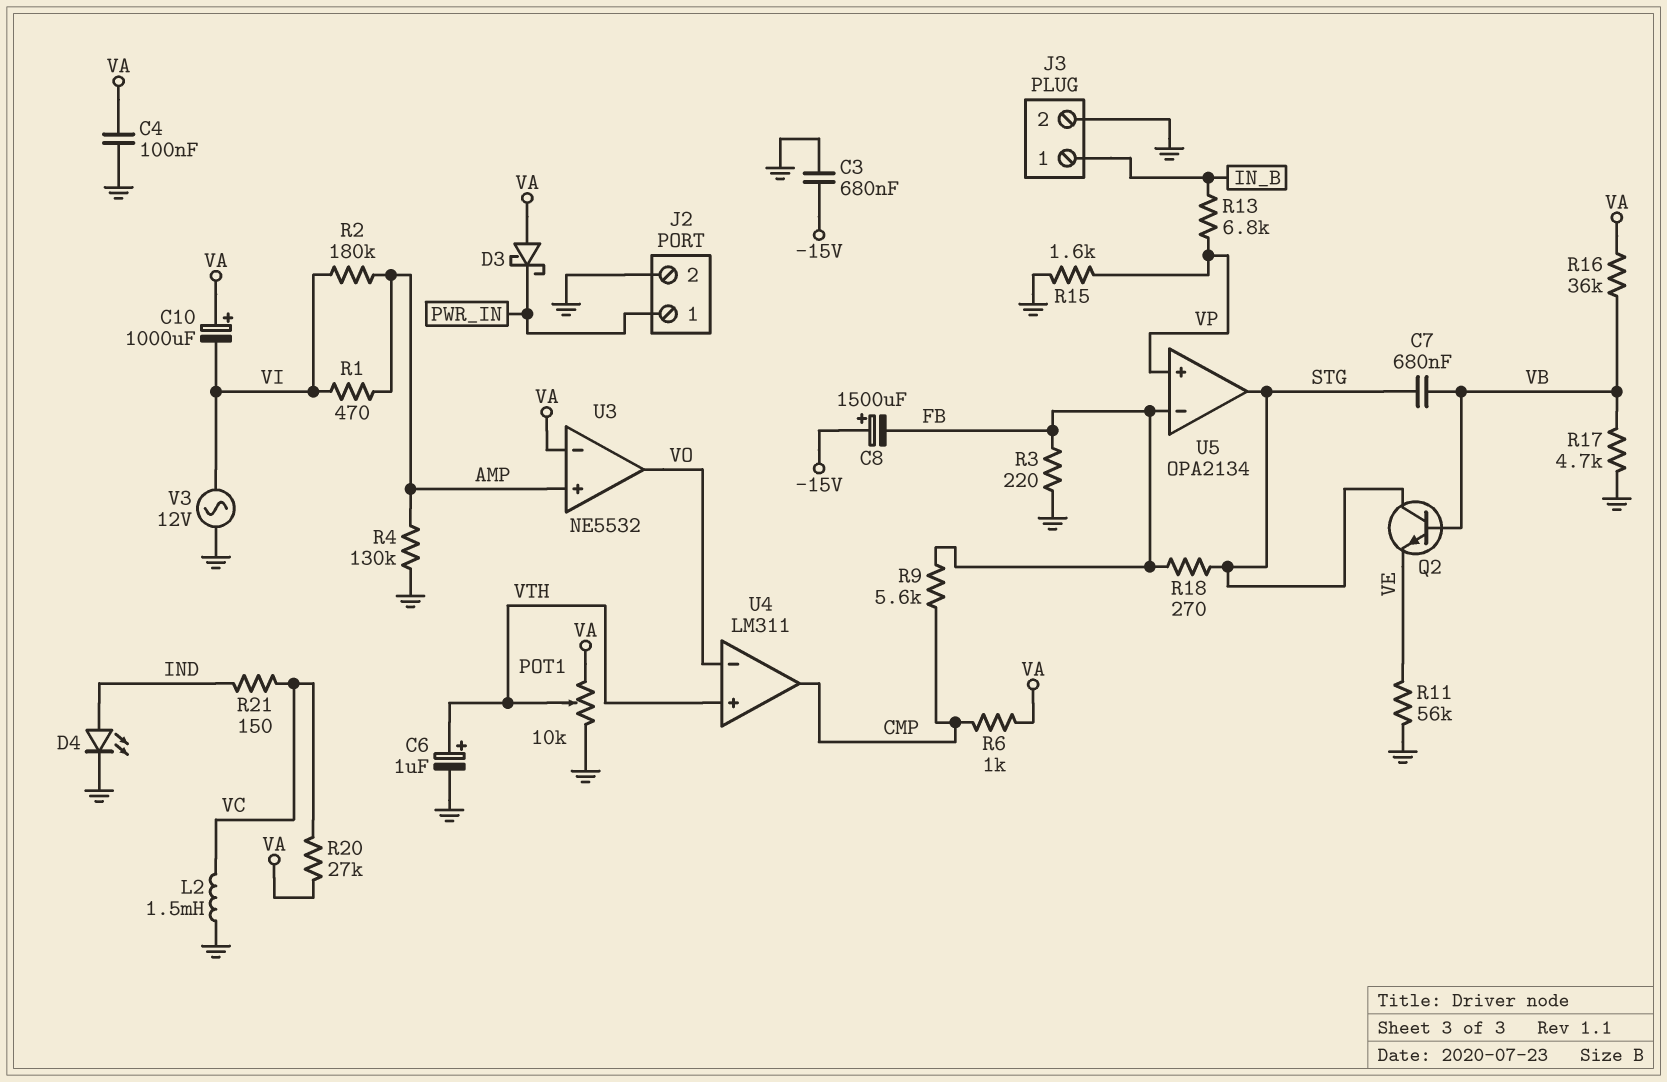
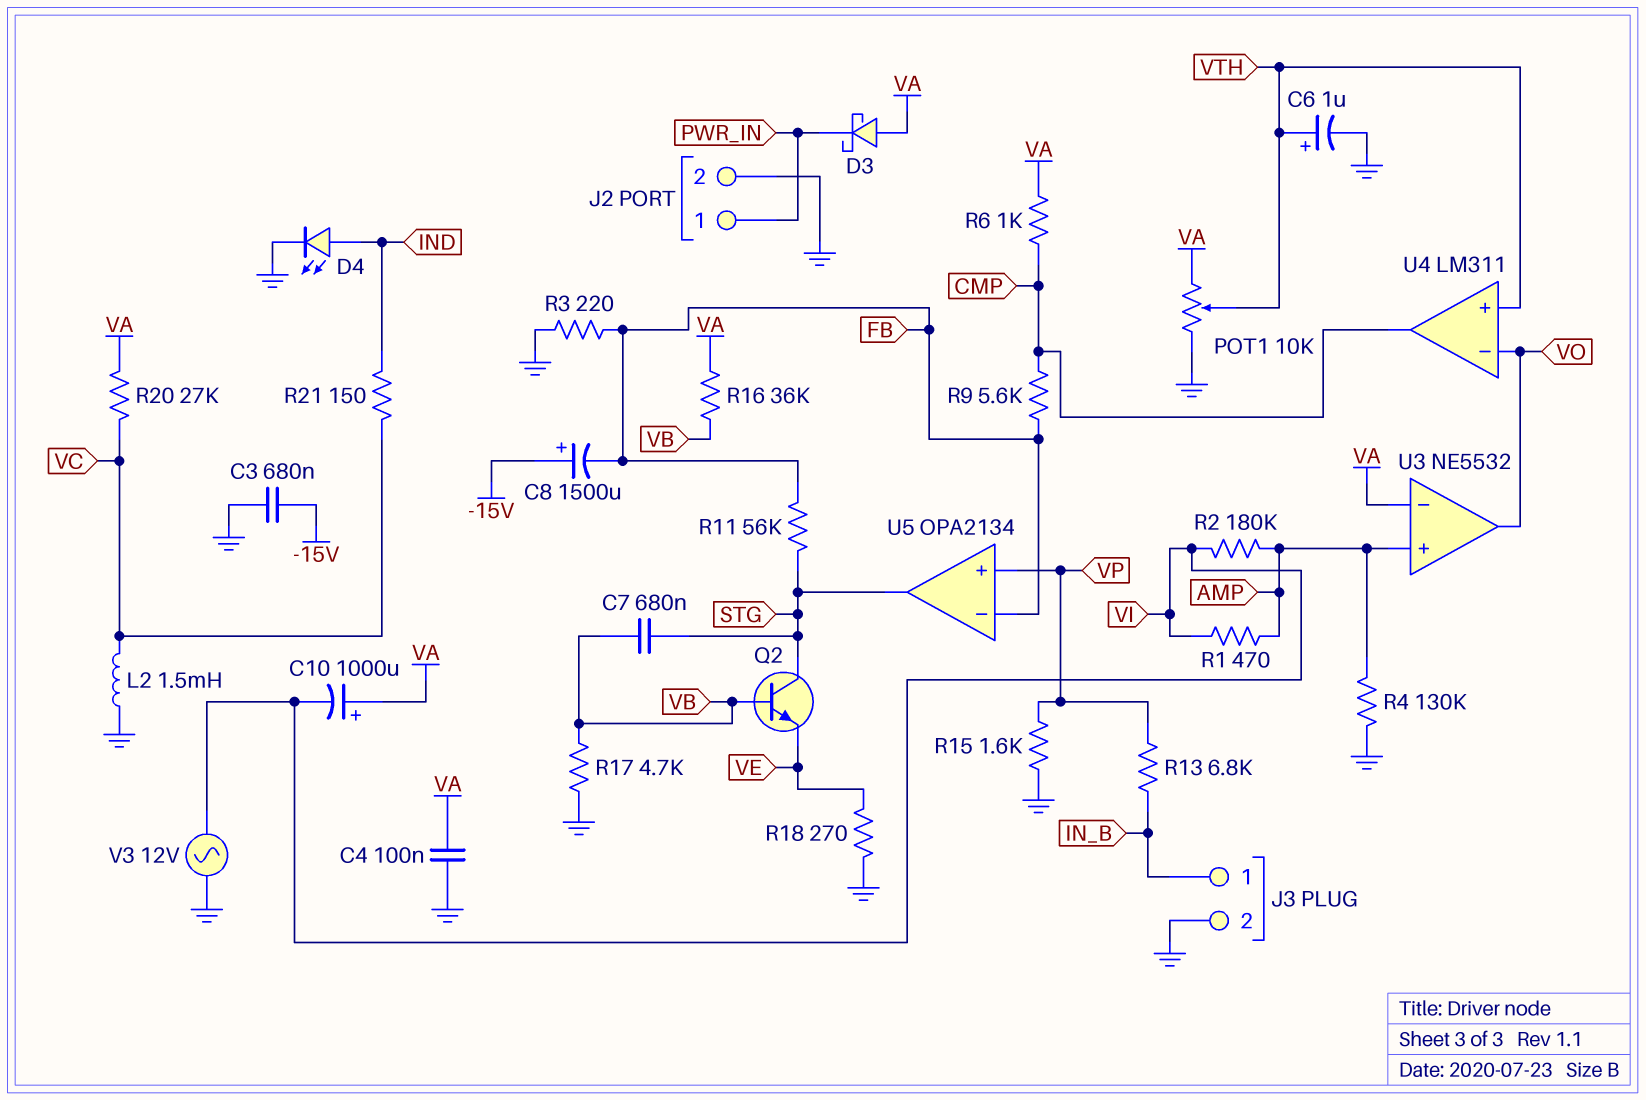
R11: 56k (GND, VE) -> 56k (FB, STG)
R18: 270 (FB, STG) -> 270 (GND, VE)

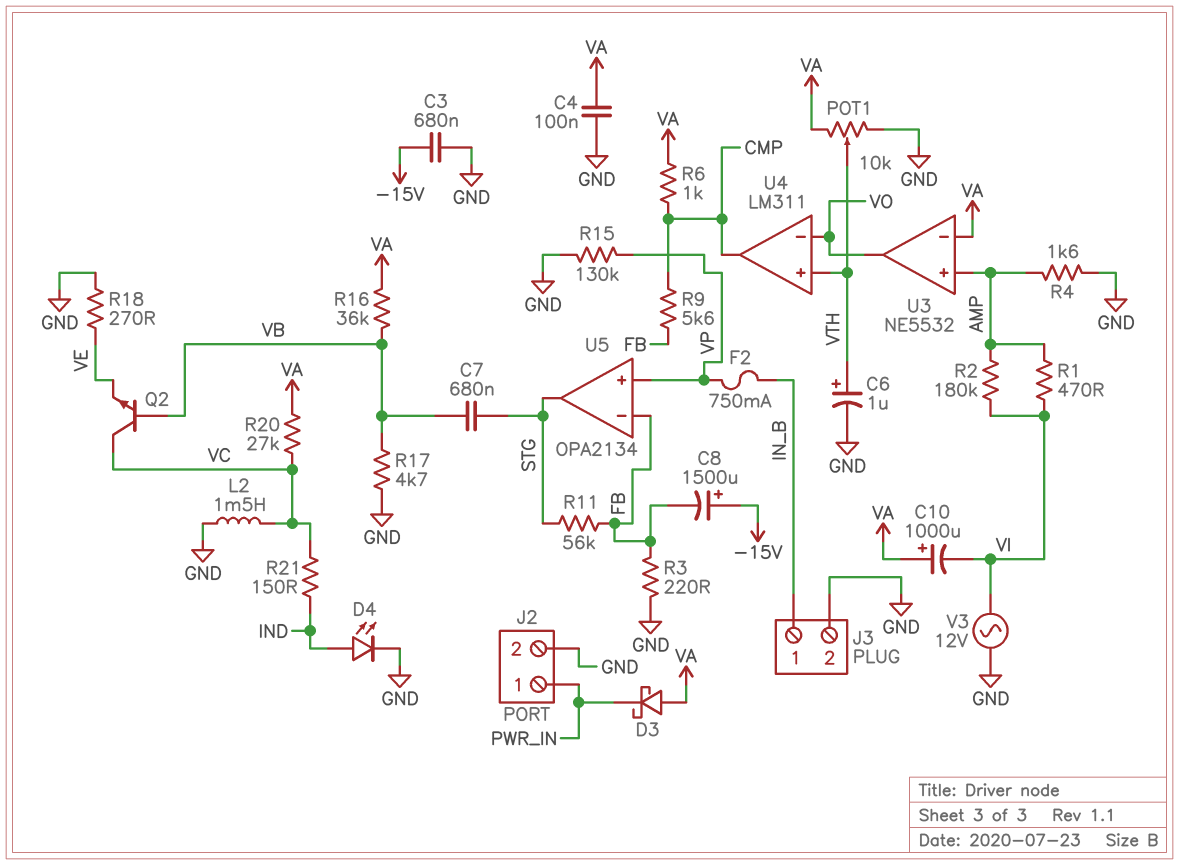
F2: none -> 750mA (IN_B, VP)
Q2: NPN (B VB, C STG, E VE) -> NPN (B VB, C VC, E VE)
R4: 130k (AMP, GND) -> 1.6k (AMP, GND)
R13: 6.8k (IN_B, VP) -> none
R15: 1.6k (GND, VP) -> 130k (GND, VP)

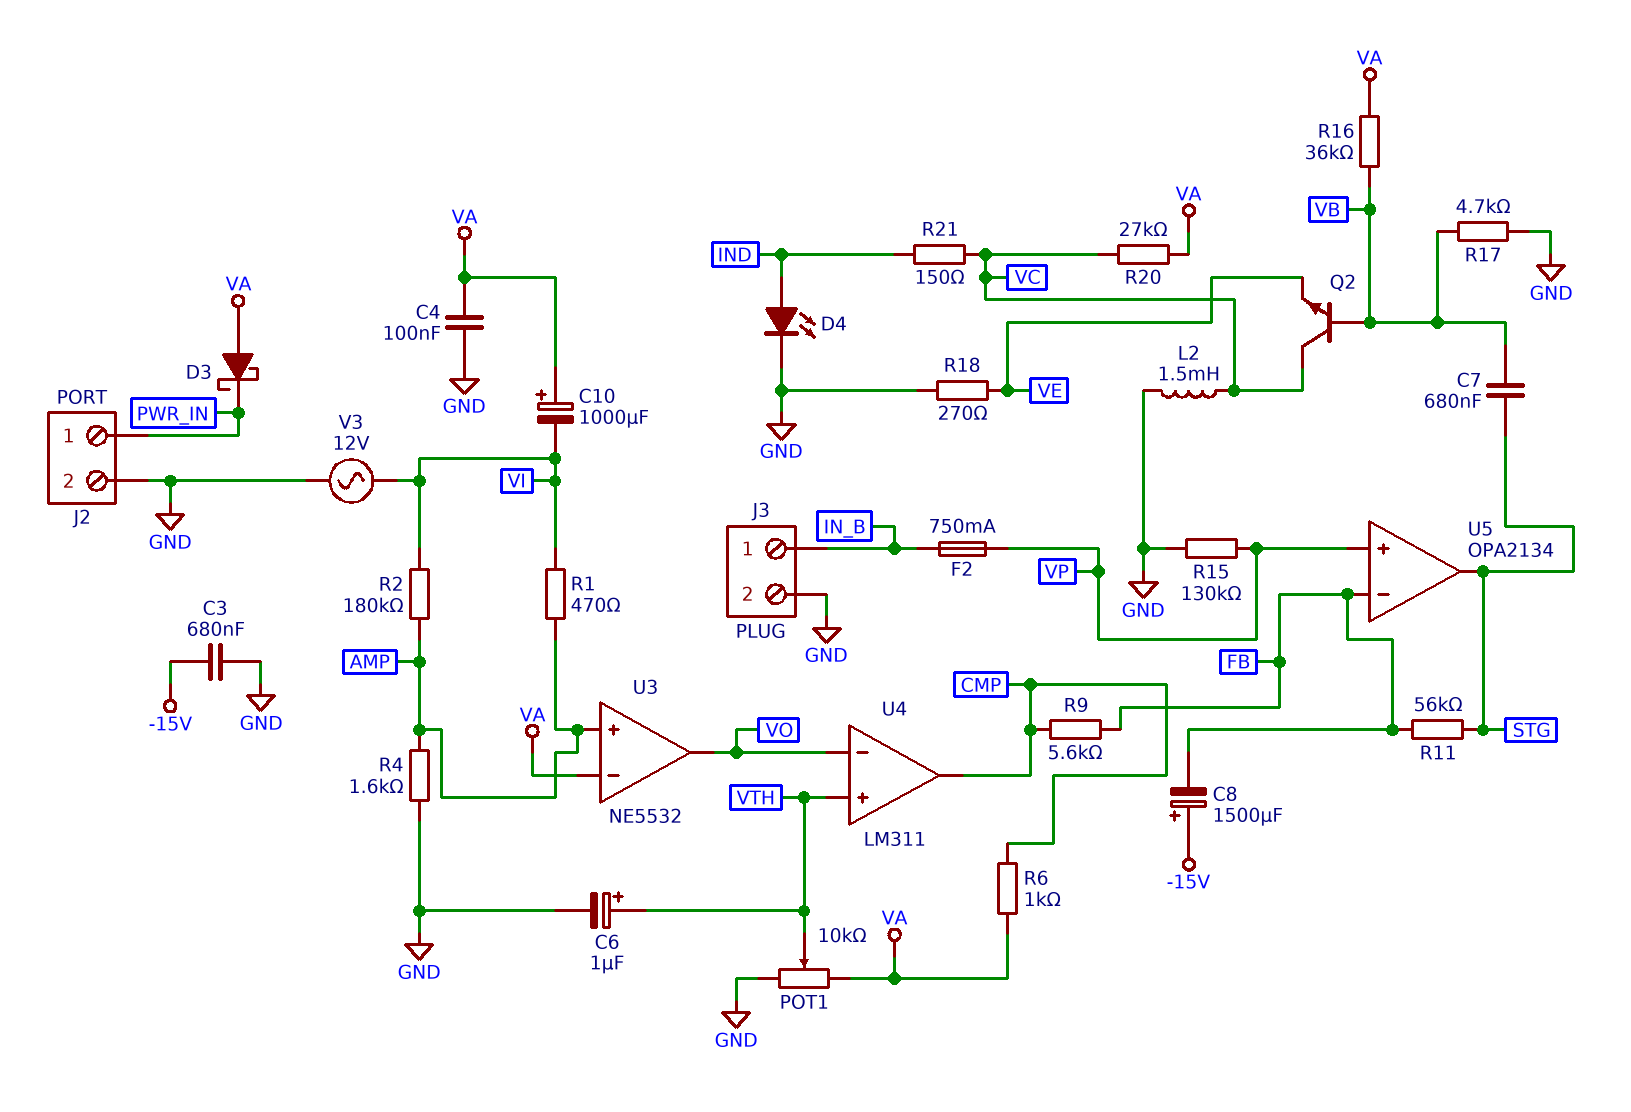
R3: 220 (FB, GND) -> none

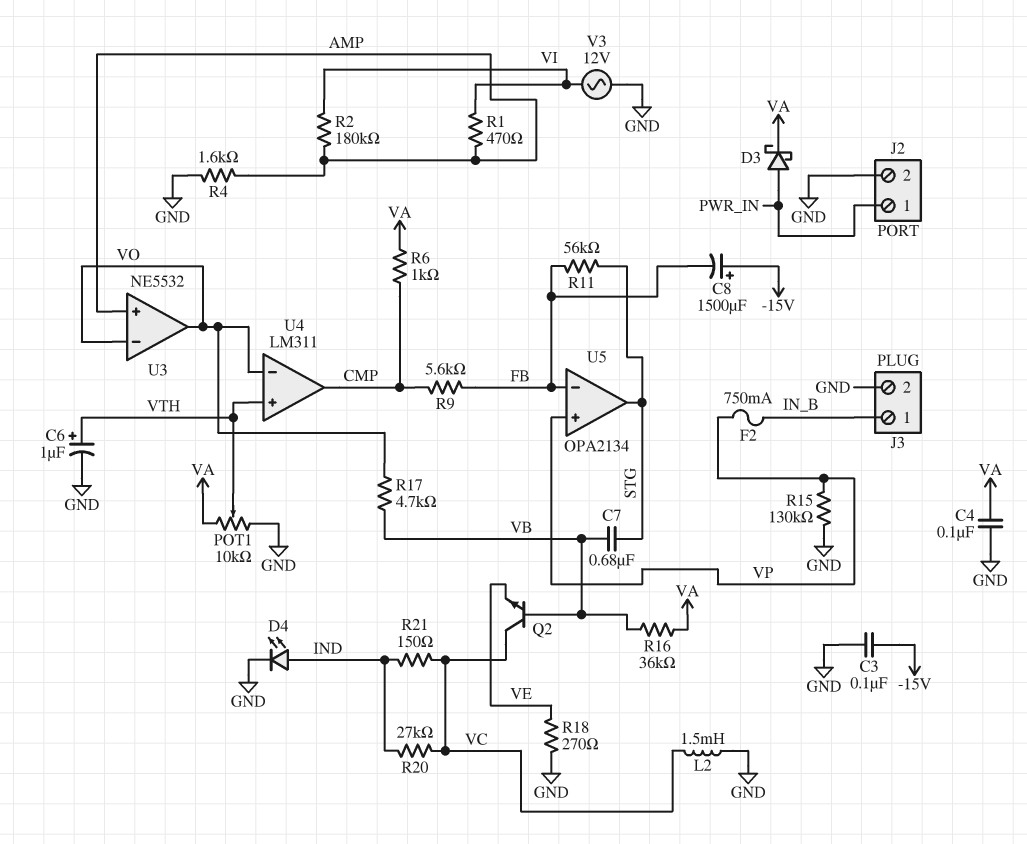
C3: 680nF (-15V, GND) -> 100nF (-15V, GND)
C10: 1000uF (plus VA, minus VI) -> none
D3: schottky (A VA, K PWR_IN) -> schottky (A PWR_IN, K VA)
R17: 4.7k (GND, VB) -> 4.7k (VB, VO)
R20: 27k (VA, VC) -> 27k (IND, VC)
U3 pin in-: VA -> VO

